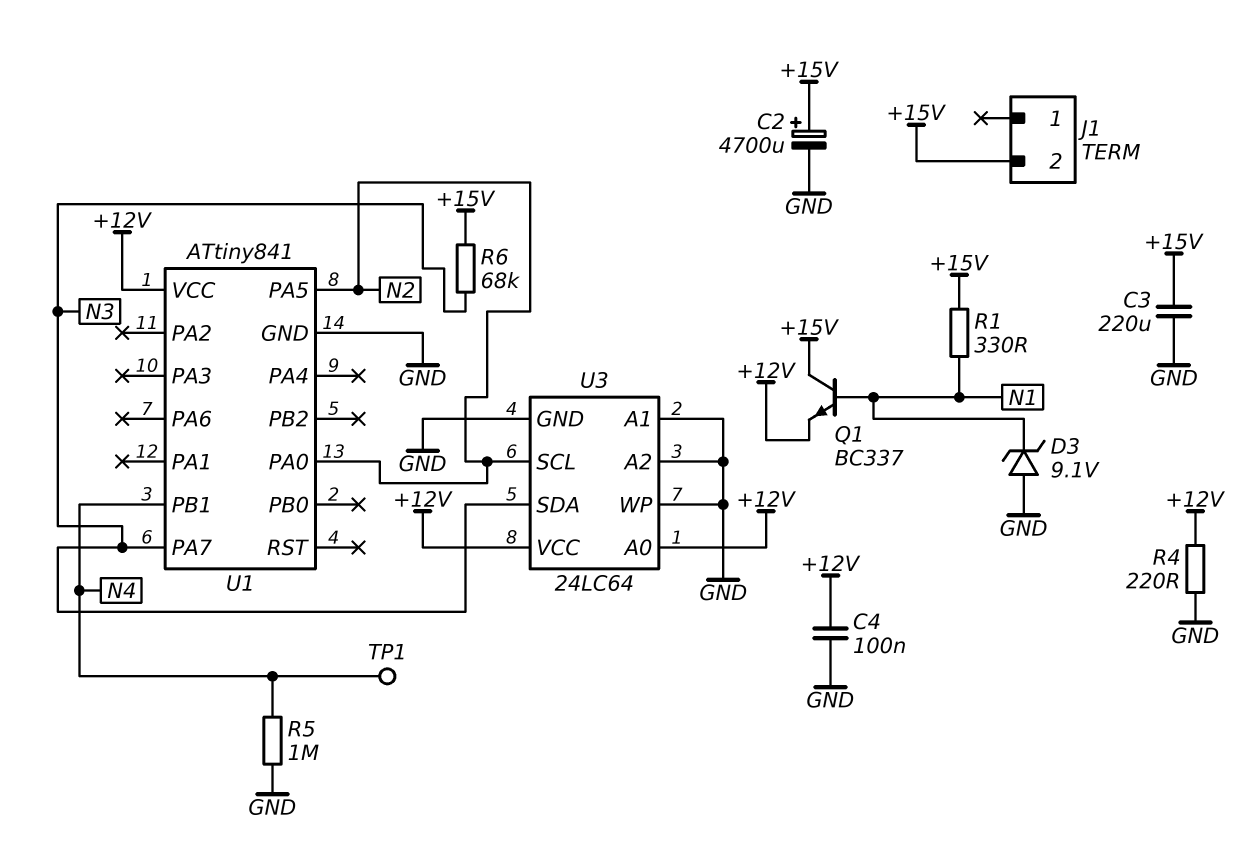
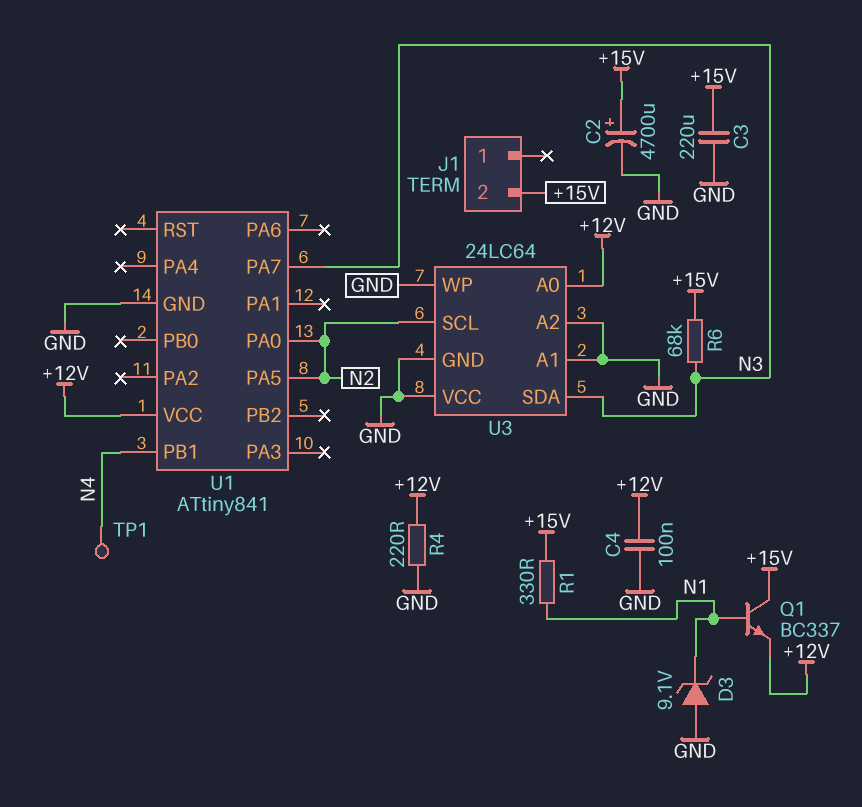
R5: 1M (GND, N4) -> none
U3 pin VCC: +12V -> GND

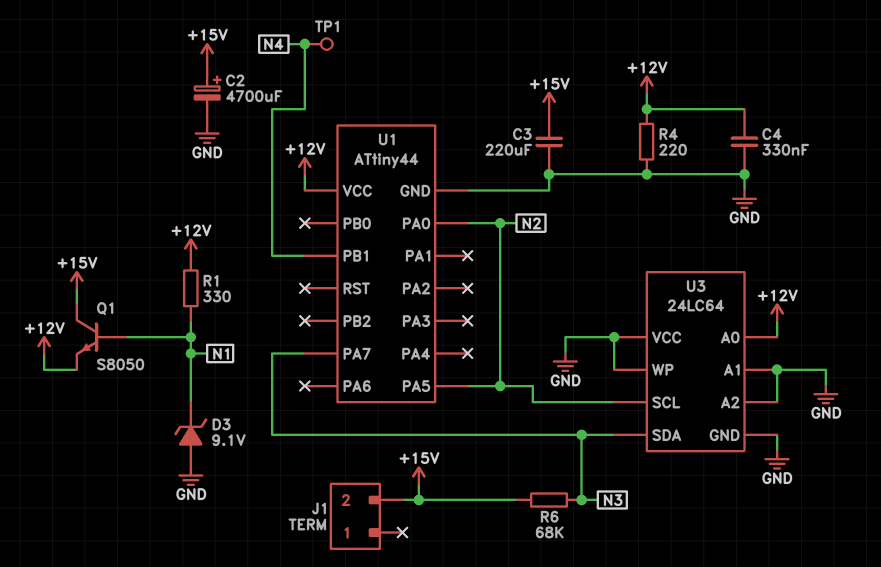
C4: 100nF (+12V, GND) -> 330nF (+12V, GND)
Q1: NPN BC337 (B N1, C +15V, E +12V) -> NPN S8050 (B N1, C +15V, E +12V)
R1: 330 (+15V, N1) -> 330 (+12V, N1)
U1: ATtiny841 -> ATtiny44

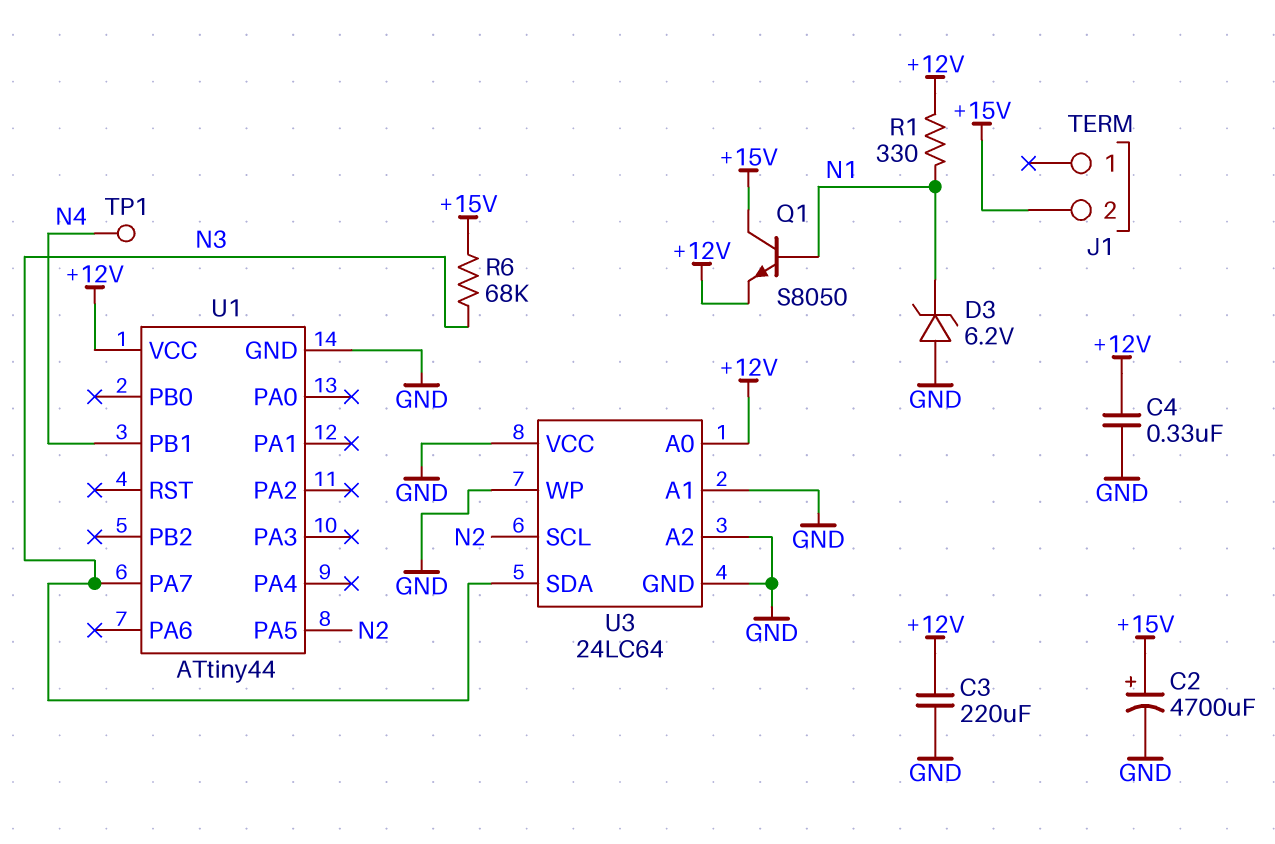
C3: 220uF (+15V, GND) -> 220uF (+12V, GND)
D3: zener 9.1V (A GND, K N1) -> zener 6.2V (A GND, K N1)
R4: 220 (+12V, GND) -> none
U1 pin PA0: N2 -> none

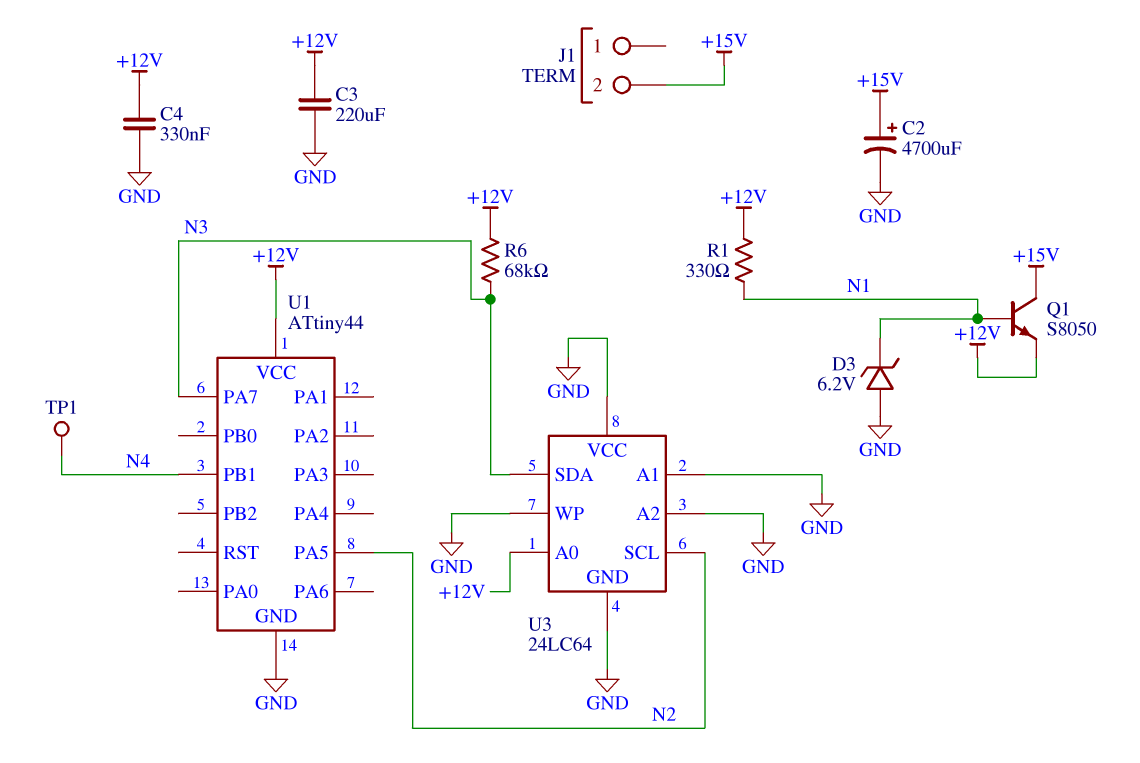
R6: 68k (+15V, N3) -> 68k (+12V, N3)

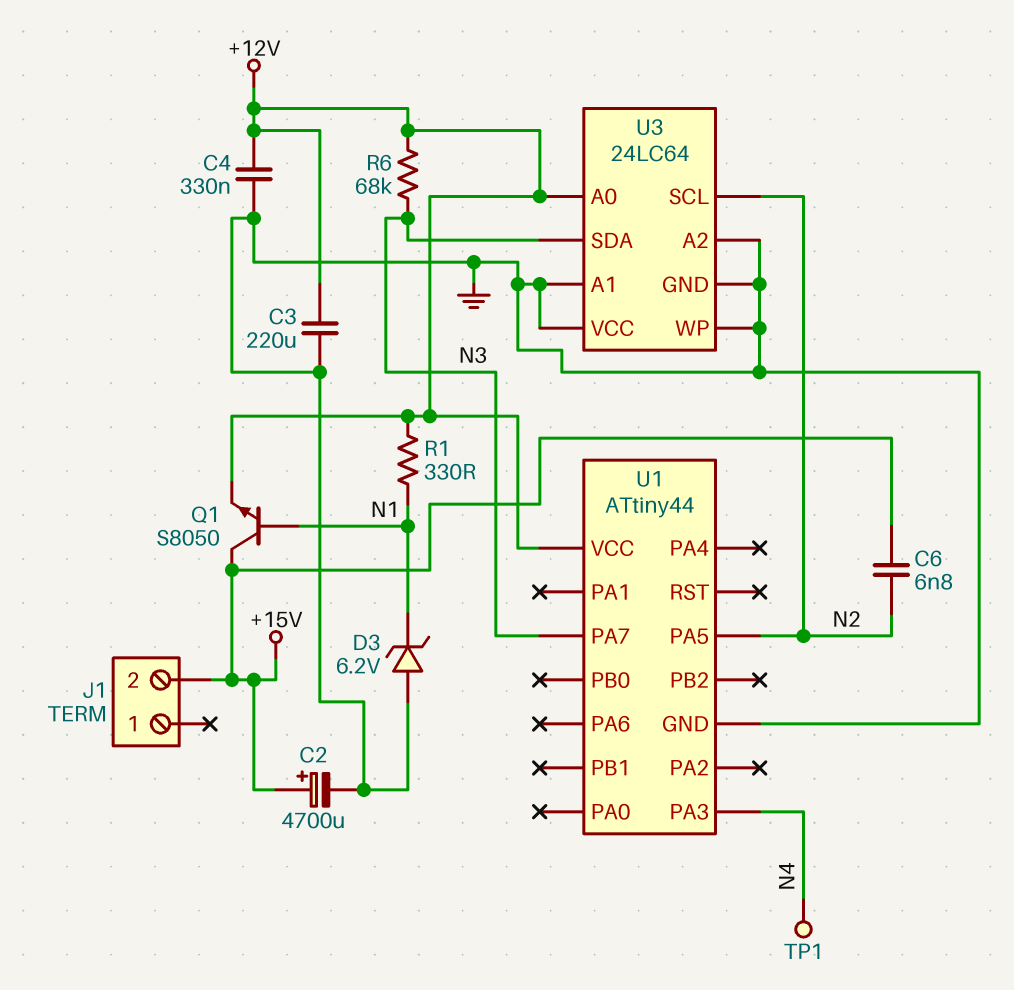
C6: none -> 6.8nF (+15V, N2)
U1 pin PA3: none -> N4
U1 pin PB1: N4 -> none

